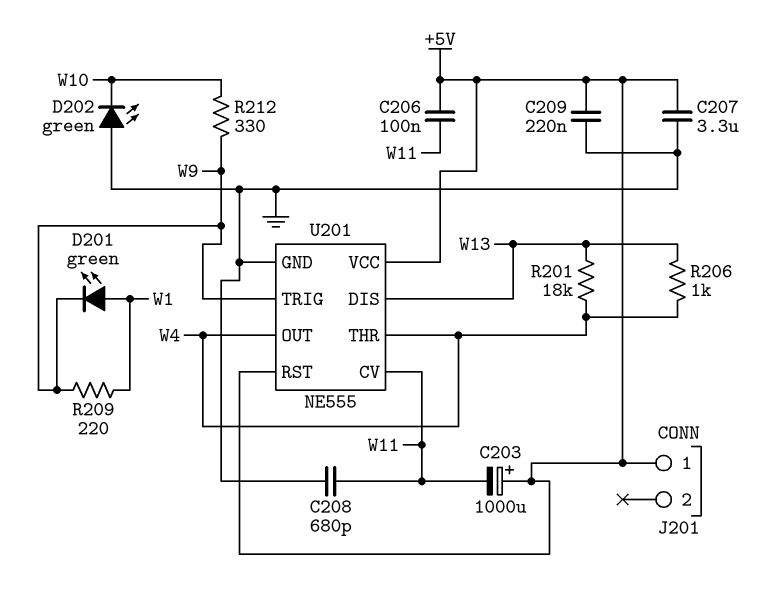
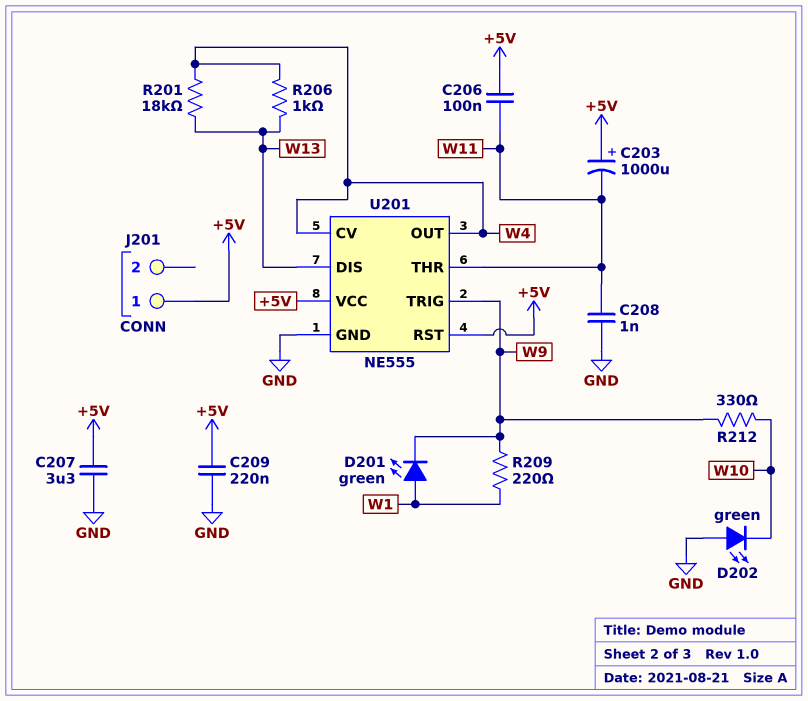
C208: 680pF (GND, W11) -> 1nF (GND, W11)
U201 pin CV: W11 -> W4
U201 pin THR: W4 -> W11

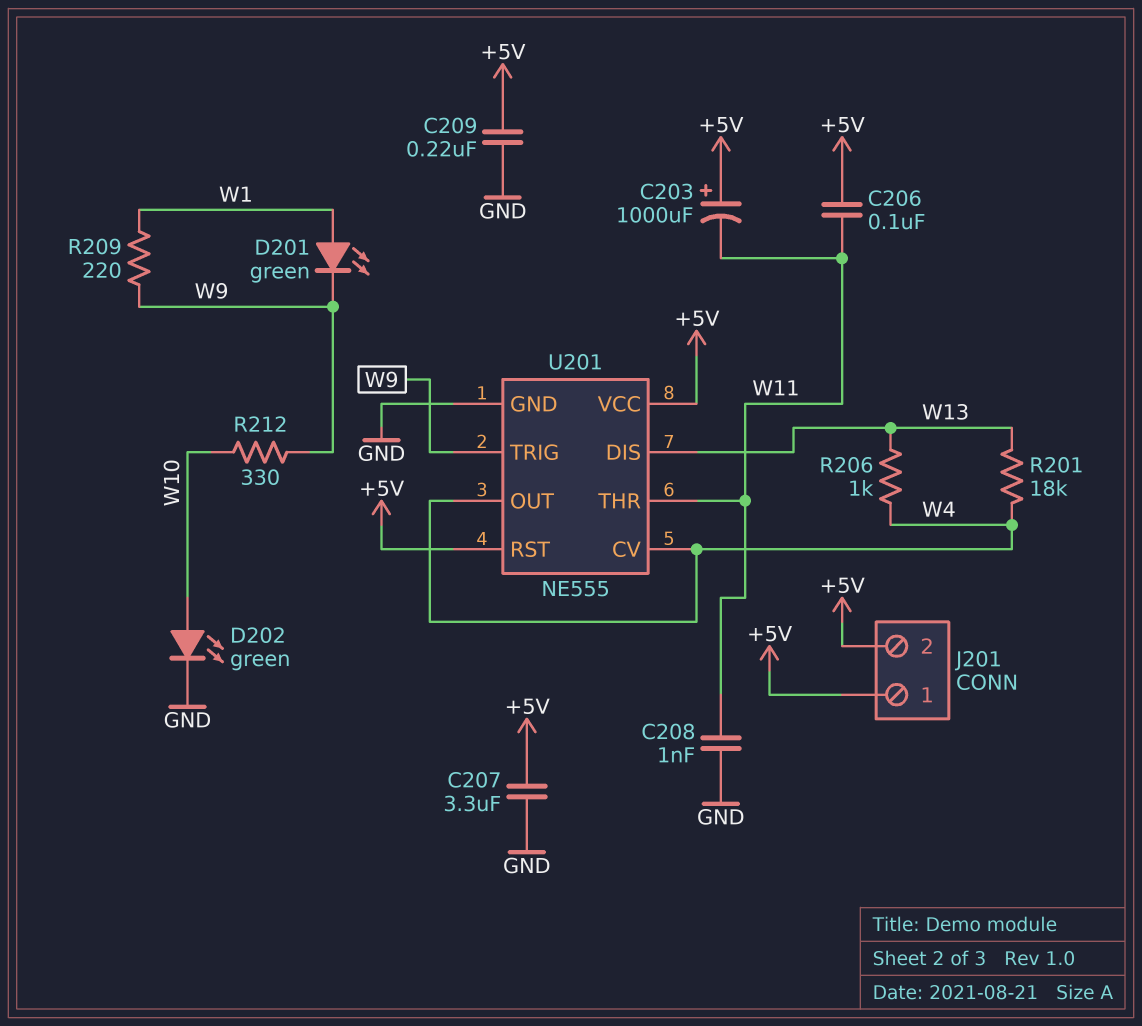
D202: LED green (A GND, K W10) -> LED green (A W10, K GND)
J201 pin 2: none -> +5V

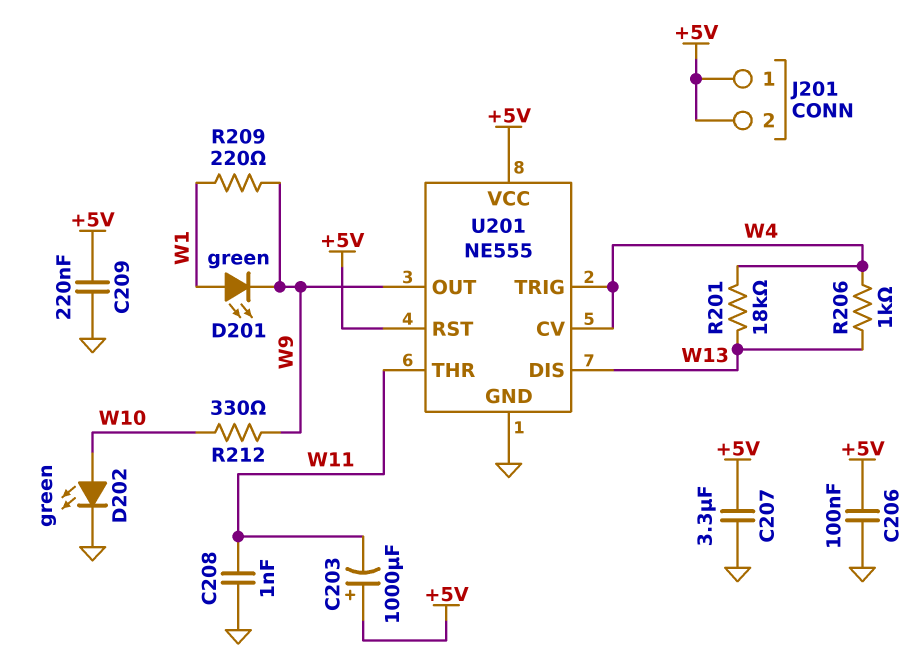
C206: 100nF (+5V, W11) -> 100nF (+5V, GND)
U201 pin OUT: W4 -> W9
U201 pin TRIG: W9 -> W4

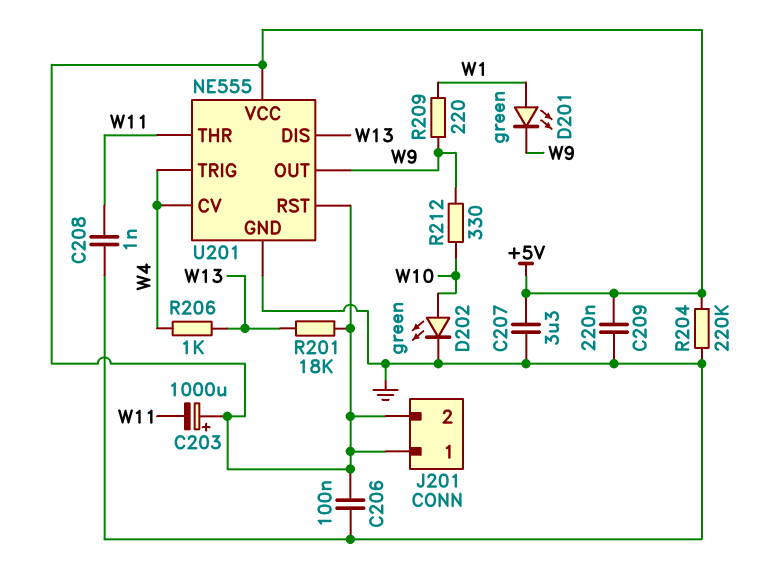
R201: 18k (W4, W13) -> 18k (+5V, W13)
R204: none -> 220k (+5V, GND)

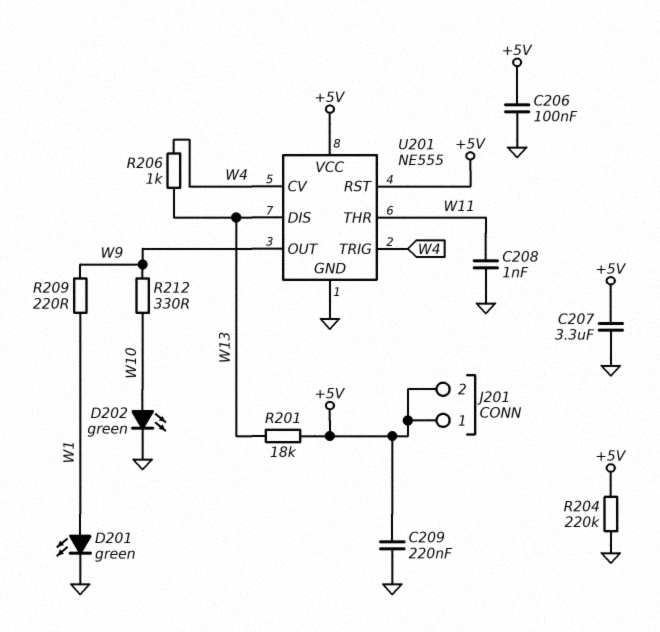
C203: 1000uF (plus +5V, minus W11) -> none
D201: LED green (A W1, K W9) -> LED green (A W1, K GND)

